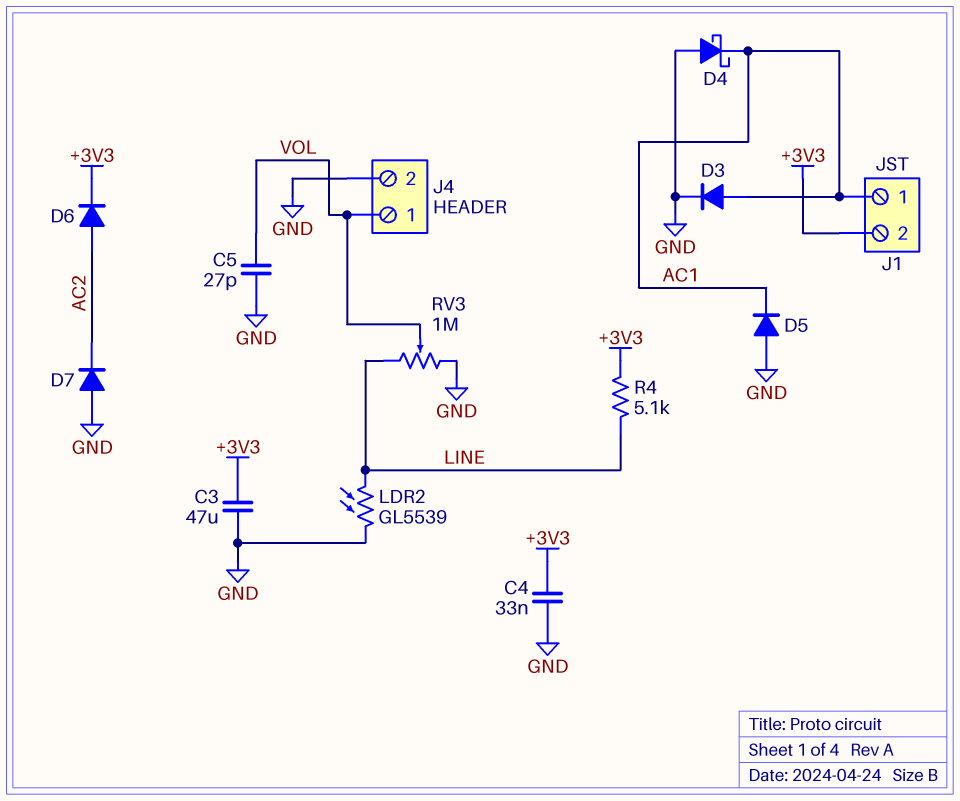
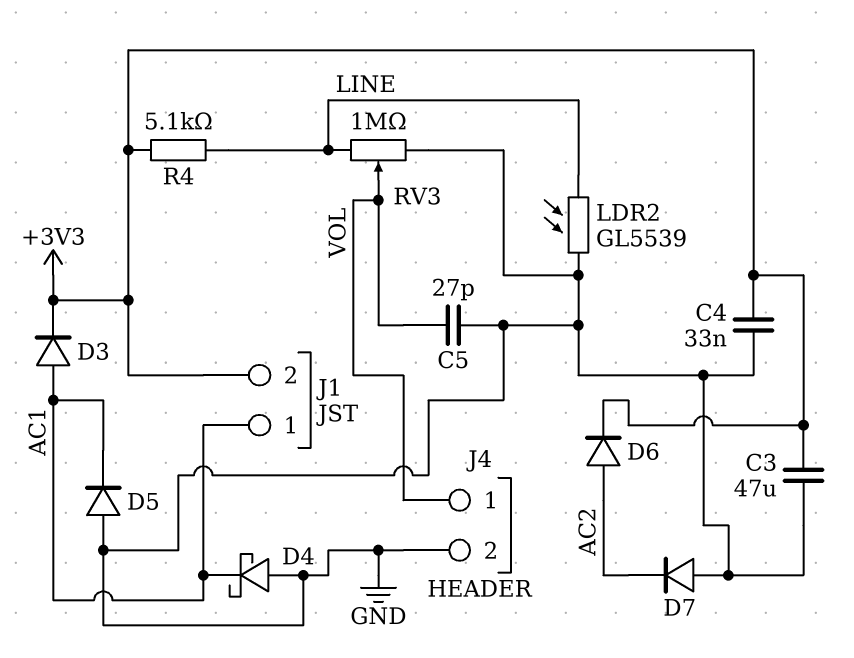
D3: diode (A AC1, K GND) -> diode (A AC1, K +3V3)

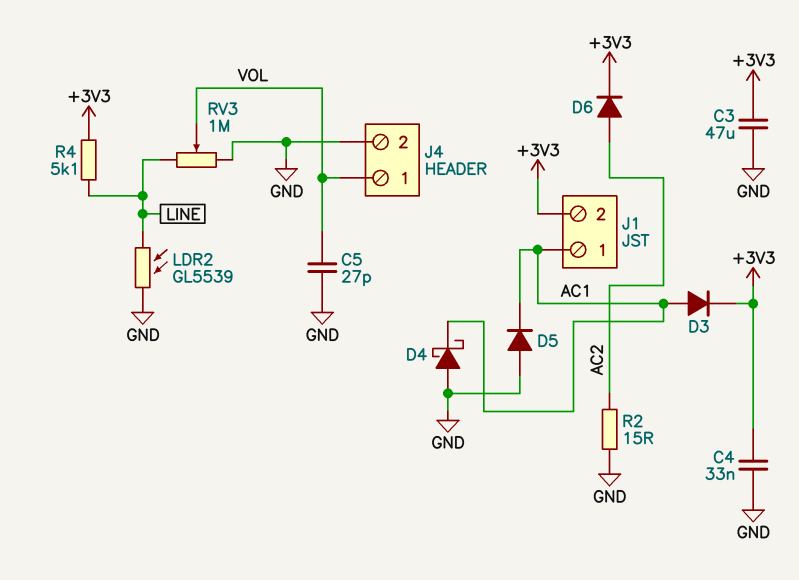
D7: diode (A GND, K AC2) -> none
R2: none -> 15 (AC2, GND)

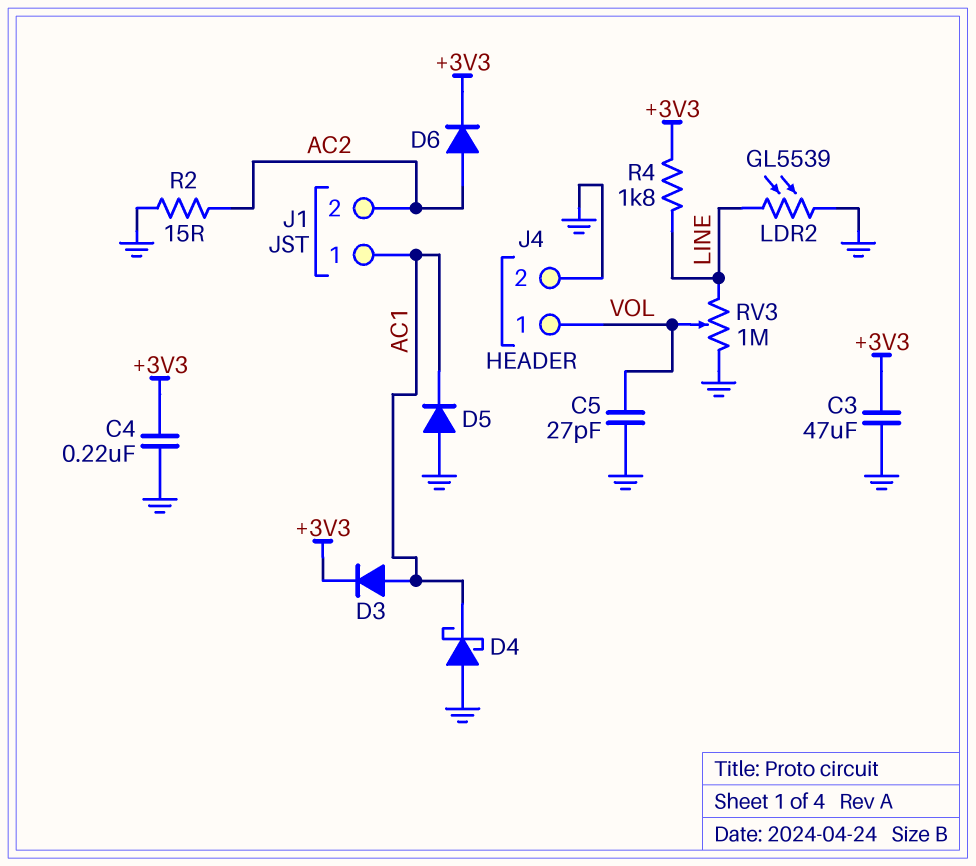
C4: 33nF (+3V3, GND) -> 220nF (+3V3, GND)
J1 pin 2: +3V3 -> AC2
R4: 5.1k (+3V3, LINE) -> 1.8k (+3V3, LINE)

